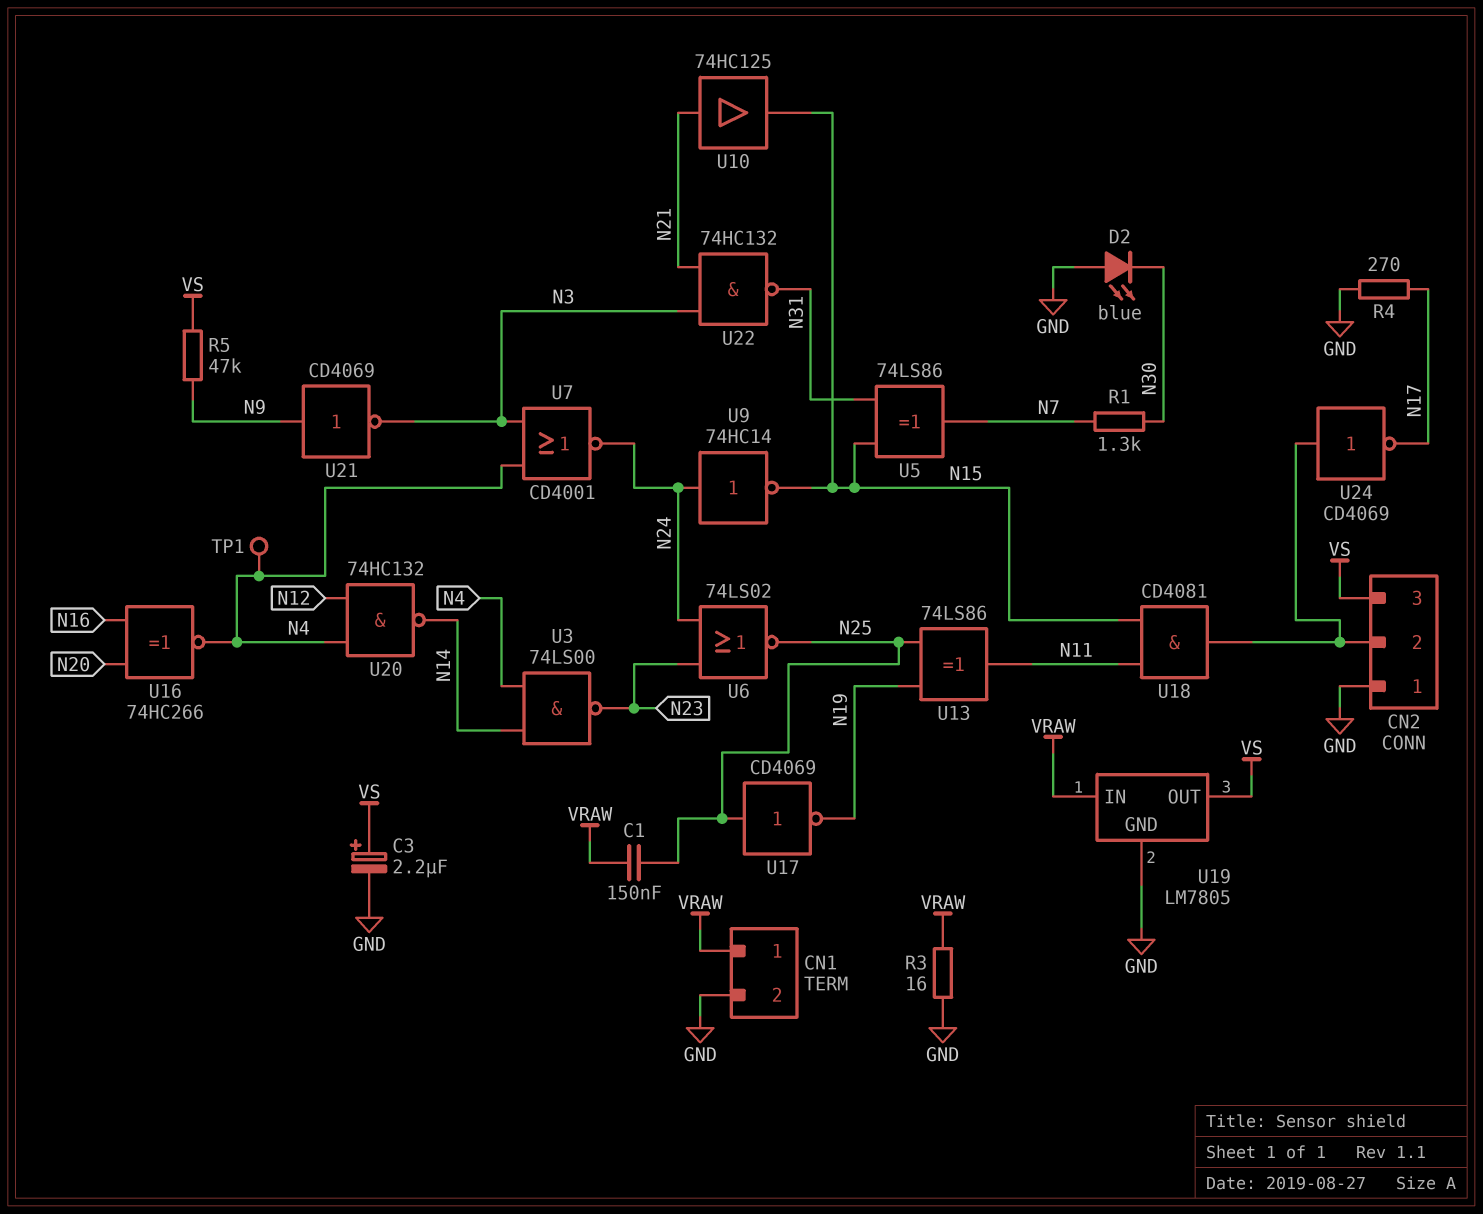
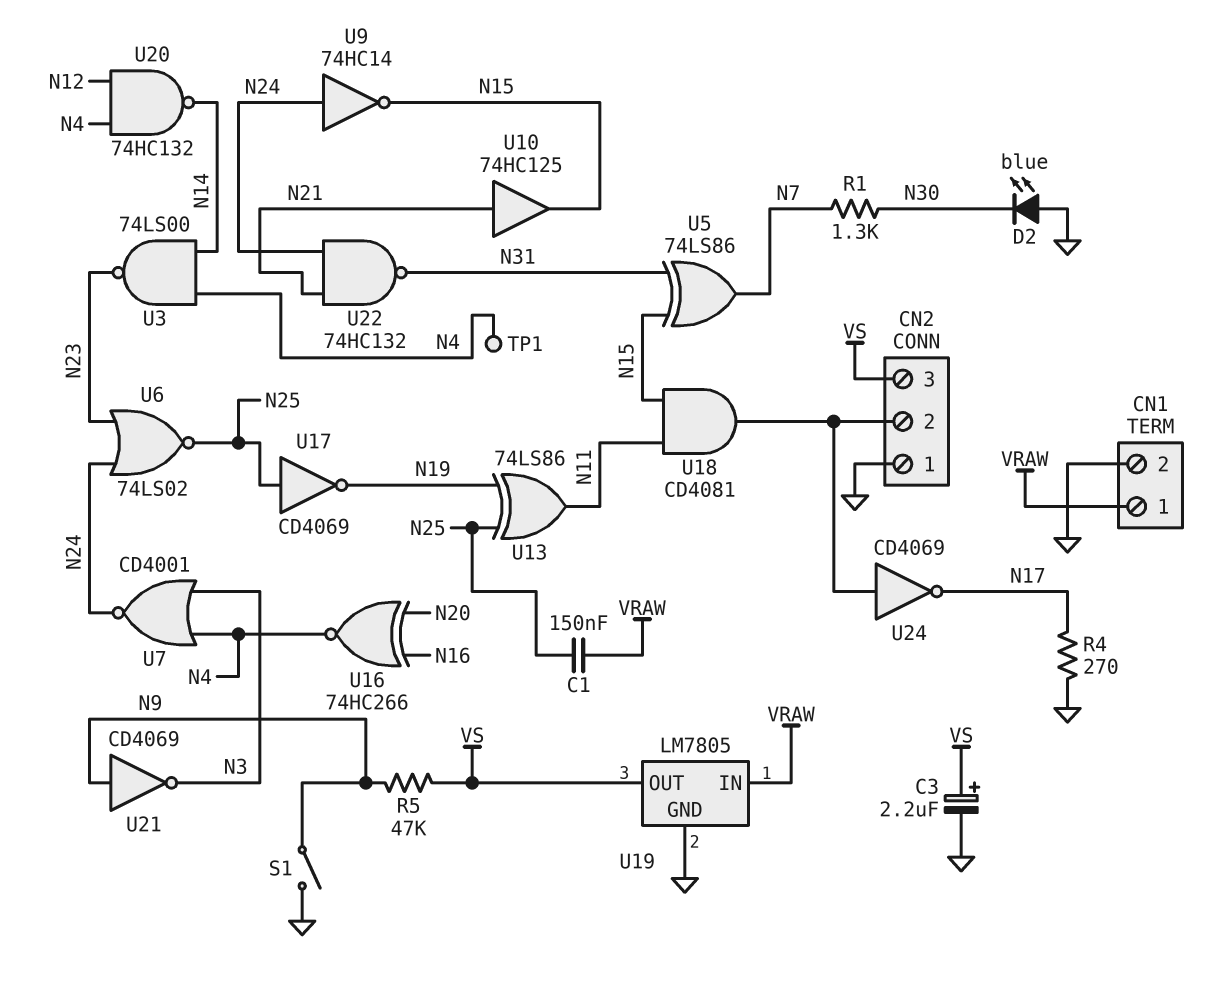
R3: 16 (GND, VRAW) -> none
S1: none -> switch (GND, N9)
U22: NAND 74HC132 (in N3, in N21, out N31) -> NAND 74HC132 (in N21, in N24, out N31)

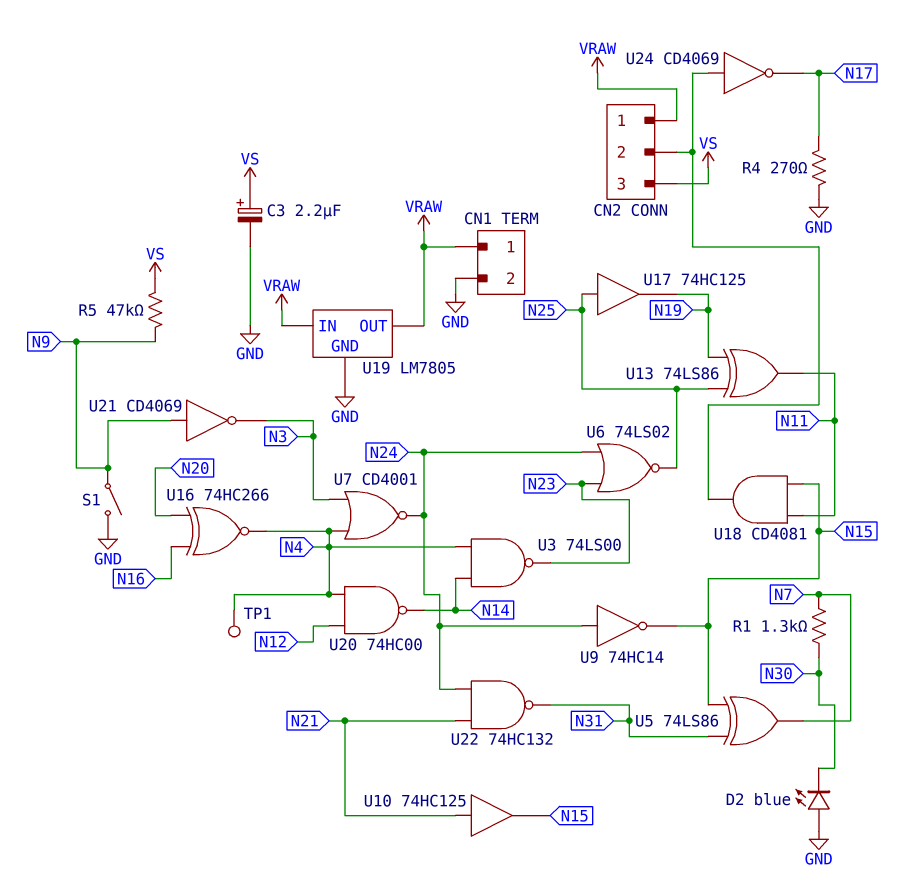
C1: 150nF (N25, VRAW) -> none
CN2 pin 1: GND -> VRAW
U17: NOT CD4069 (in N25, out N19) -> buffer 74HC125 (in N25, out N19)
U19 pin OUT: VS -> VRAW
U20: NAND 74HC132 (in N4, in N12, out N14) -> NAND 74HC00 (in N4, in N12, out N14)

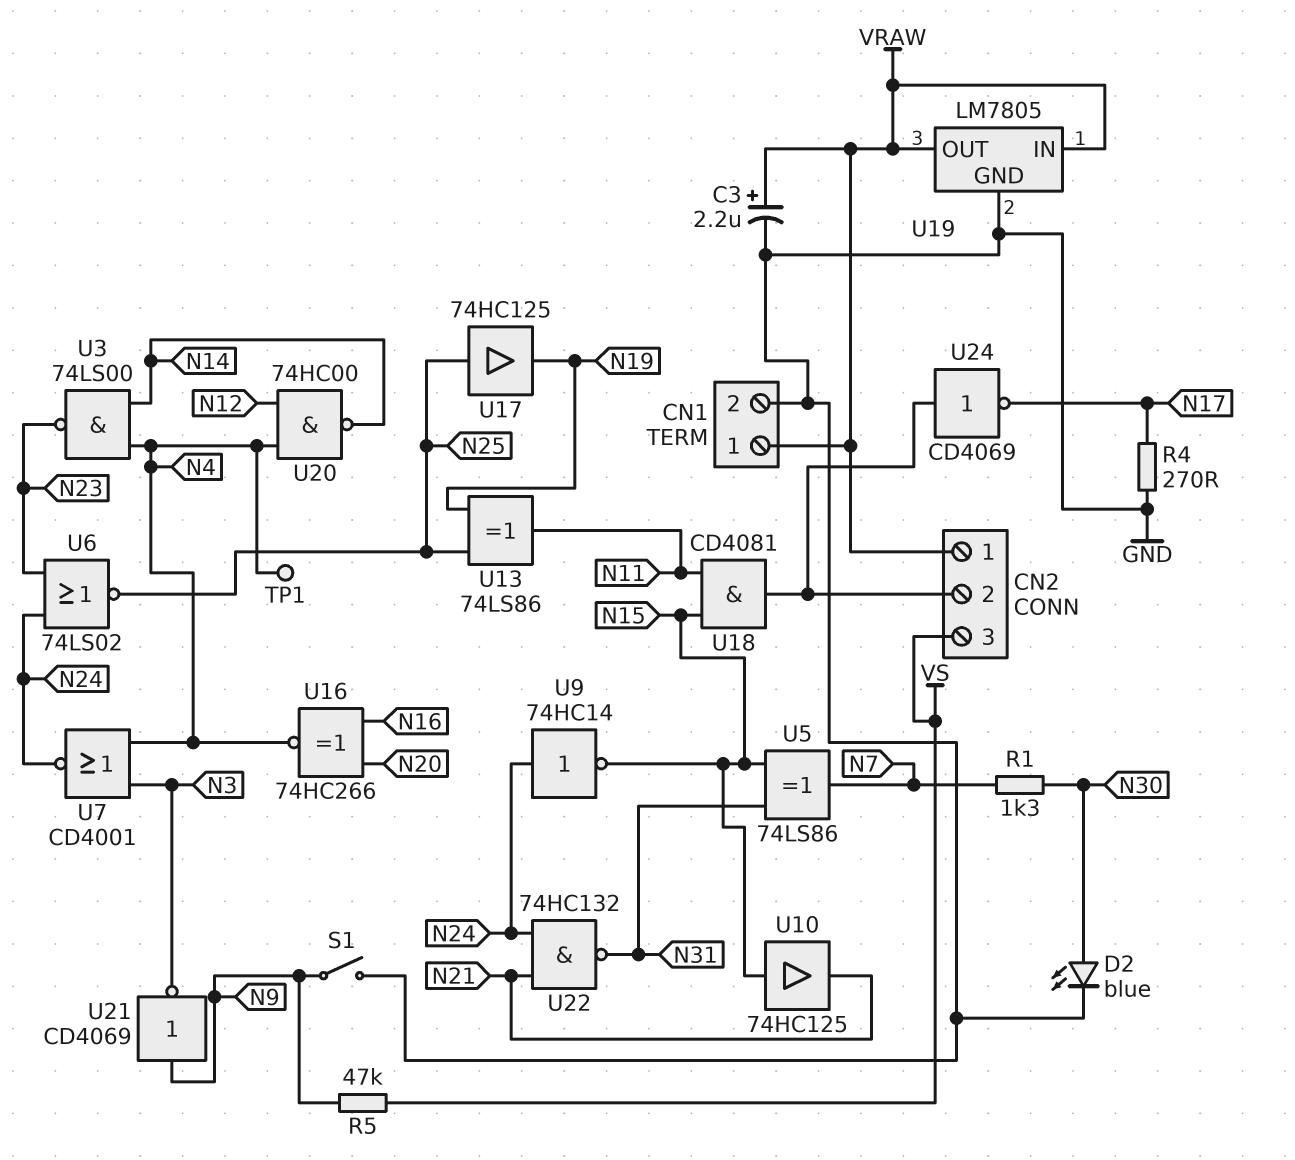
C3: 2.2uF (plus VS, minus GND) -> 2.2uF (plus VRAW, minus GND)
D2: LED blue (A GND, K N30) -> LED blue (A N30, K GND)
U10: buffer 74HC125 (in N21, out N15) -> buffer 74HC125 (in N15, out N21)

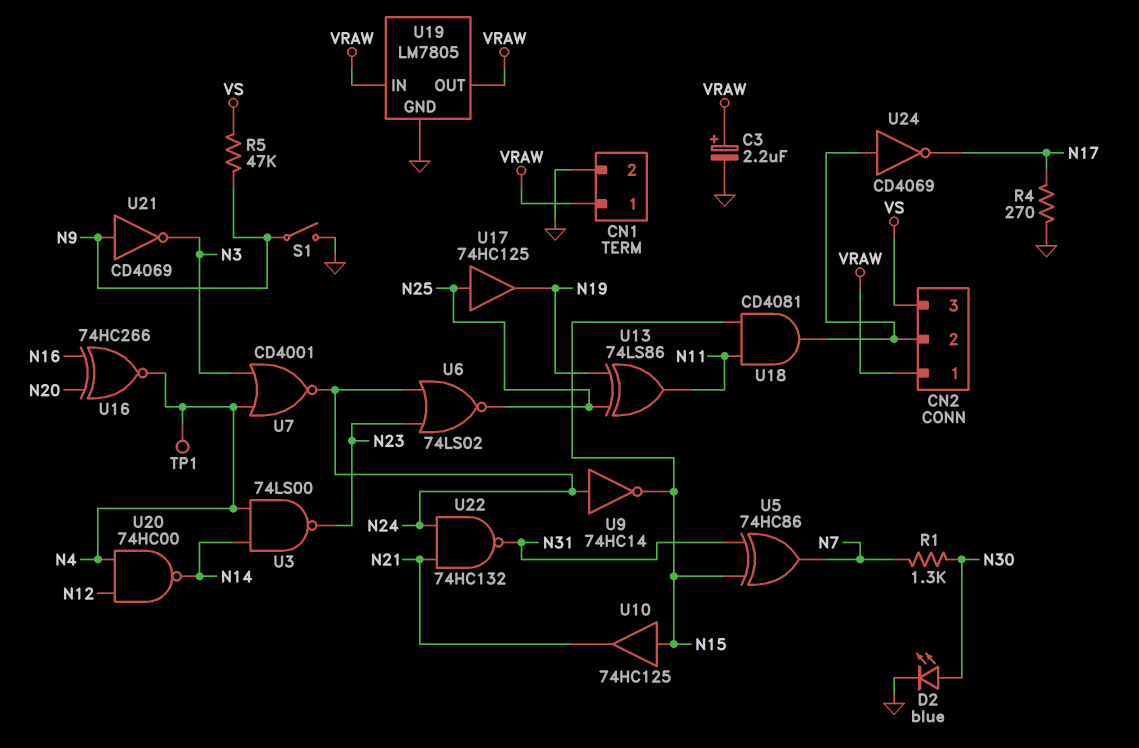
U5: XOR 74LS86 (in N15, in N31, out N7) -> XOR 74HC86 (in N15, in N31, out N7)

